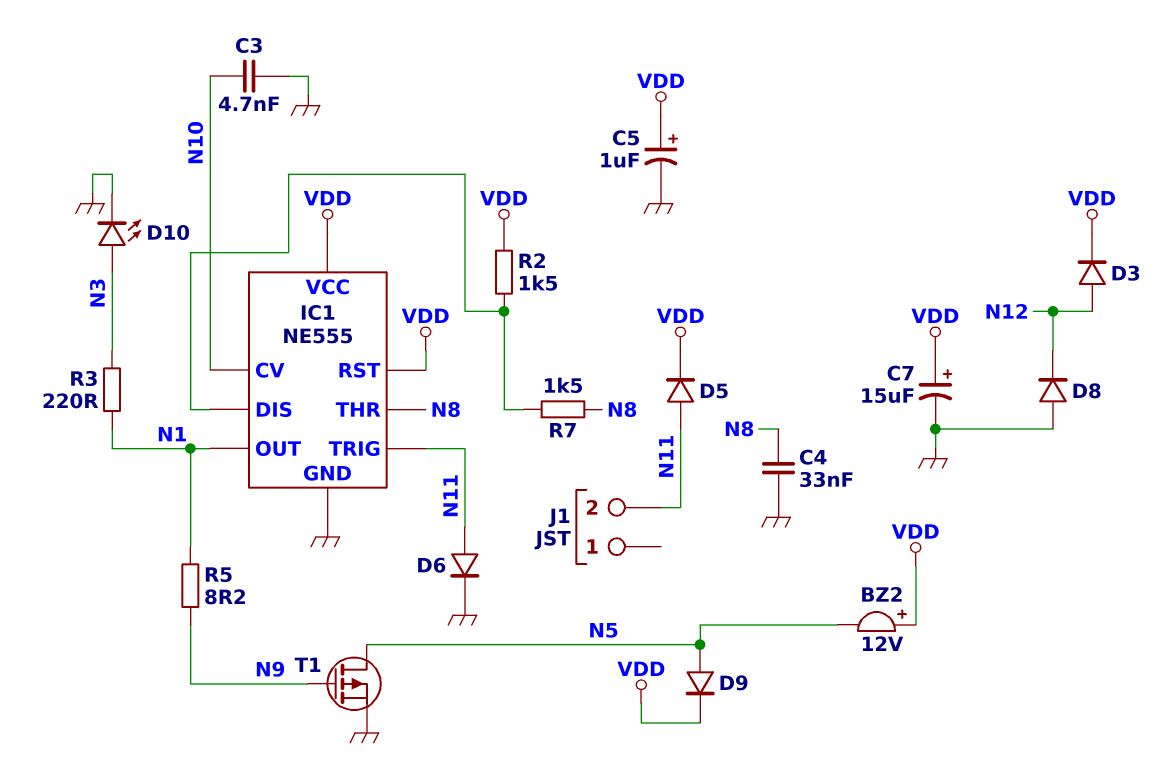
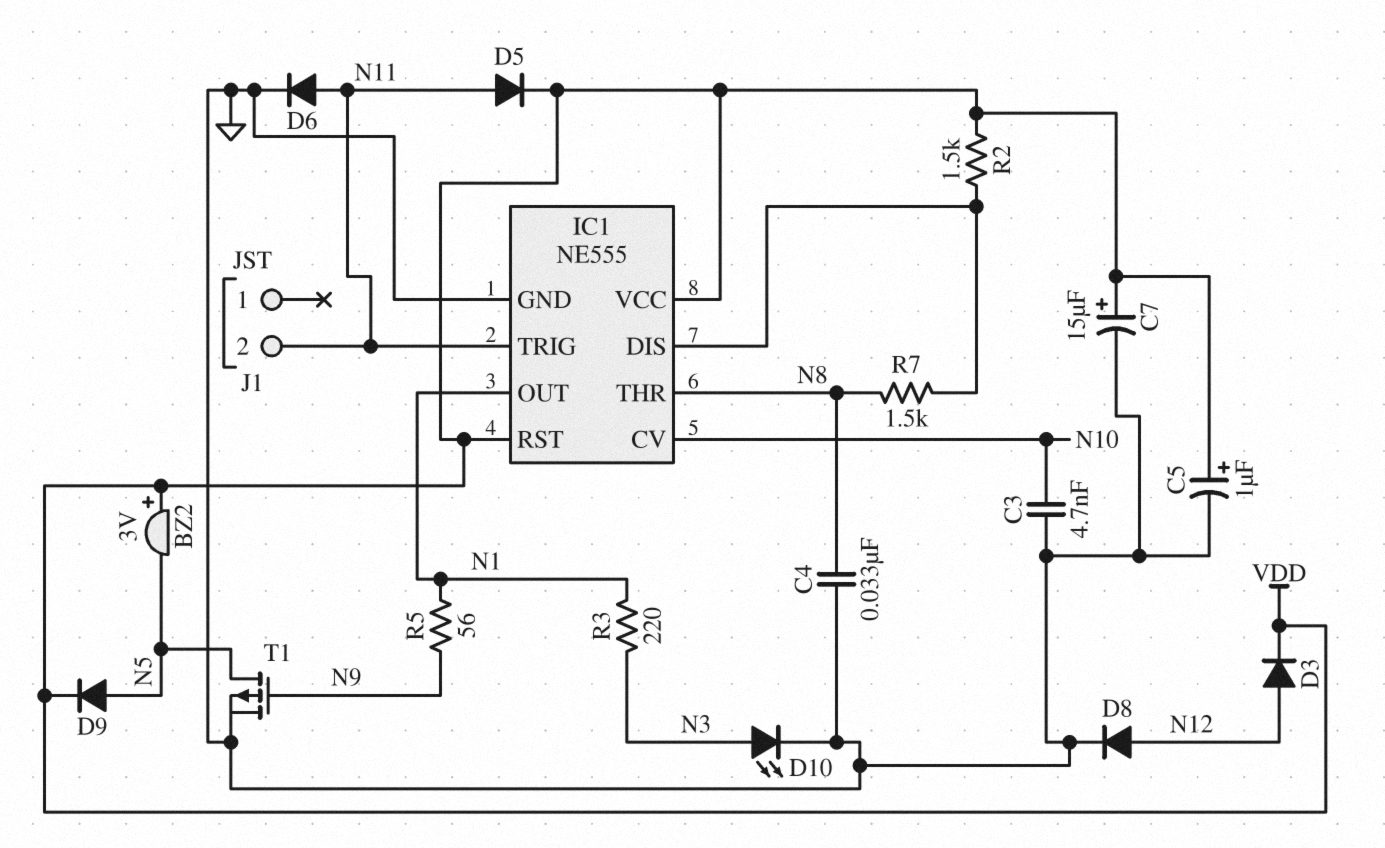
BZ2: buzzer 12V (plus VDD, minus N5) -> buzzer 3V (plus VDD, minus N5)
D8: diode (A GND, K N12) -> diode (A N12, K GND)
R5: 8.2 (N1, N9) -> 56 (N1, N9)

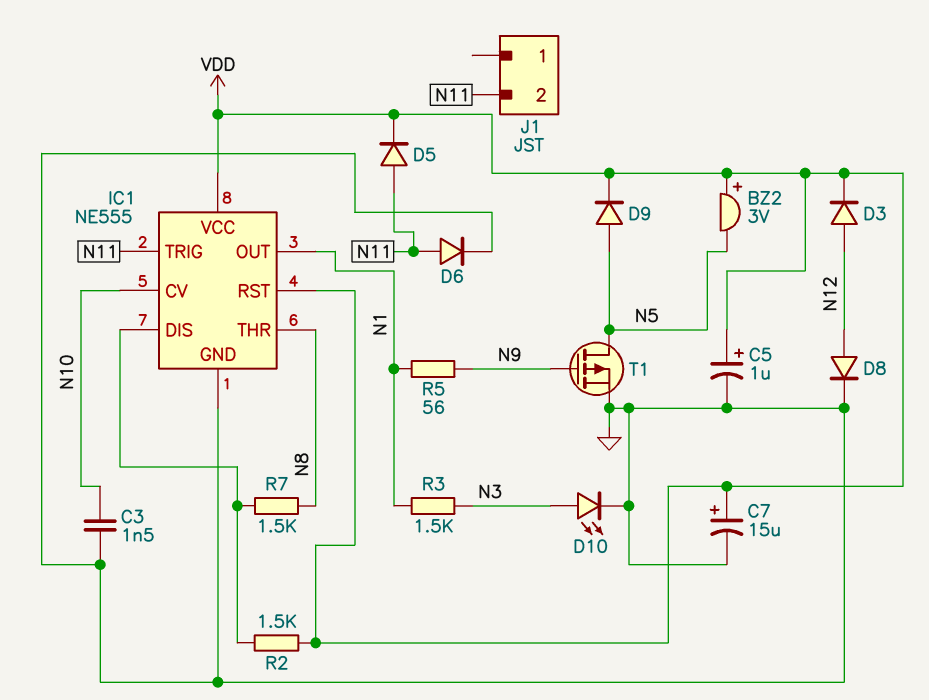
C3: 4.7nF (GND, N10) -> 1.5nF (GND, N10)
C4: 33nF (GND, N8) -> none
R3: 220 (N1, N3) -> 1.5k (N1, N3)

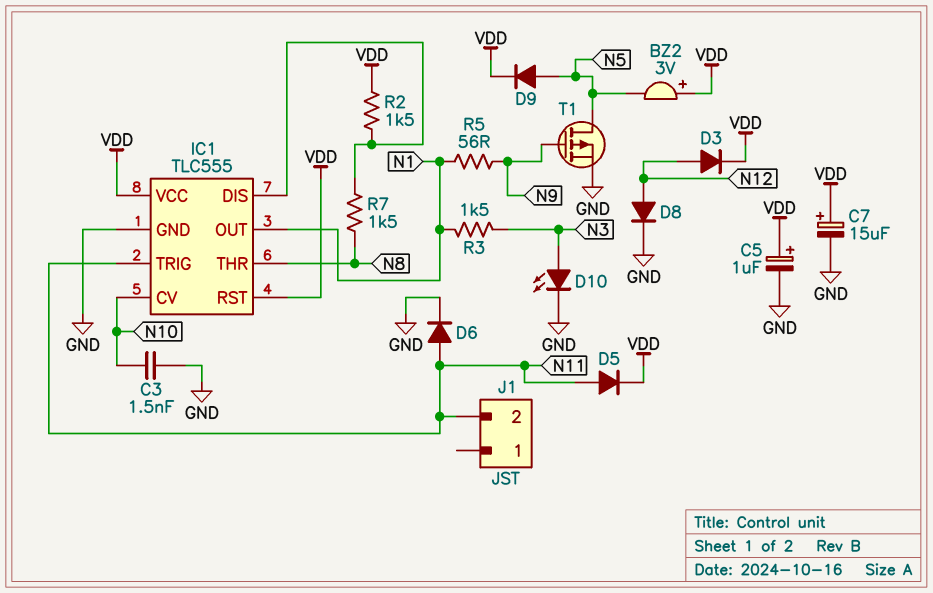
IC1: NE555 -> TLC555

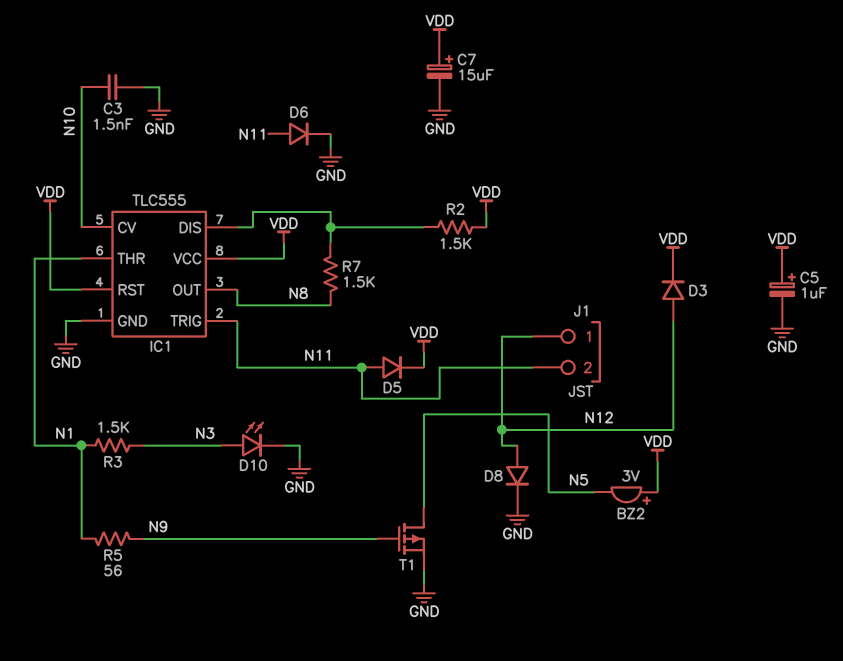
D9: diode (A N5, K VDD) -> none
IC1 pin OUT: N1 -> N8
IC1 pin THR: N8 -> N1
J1 pin 1: none -> N12

